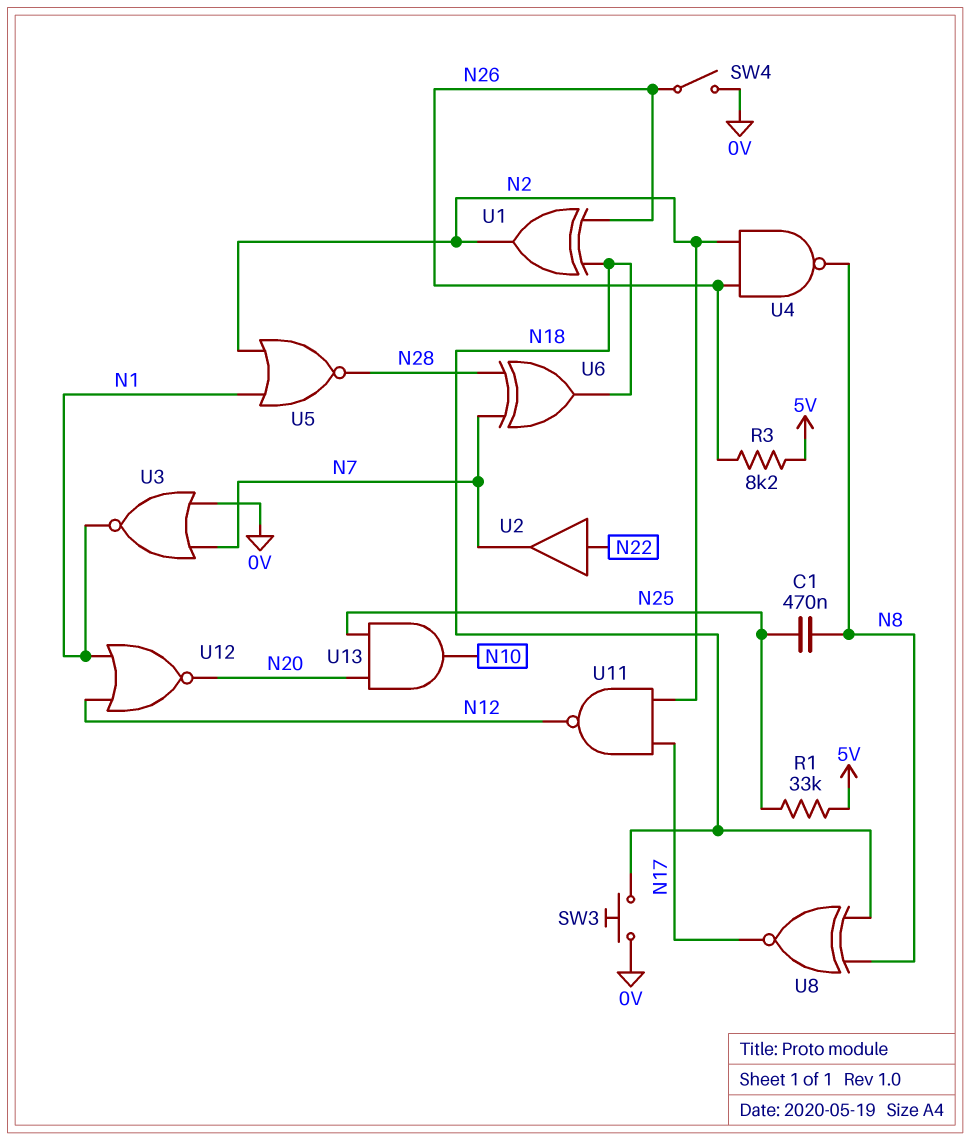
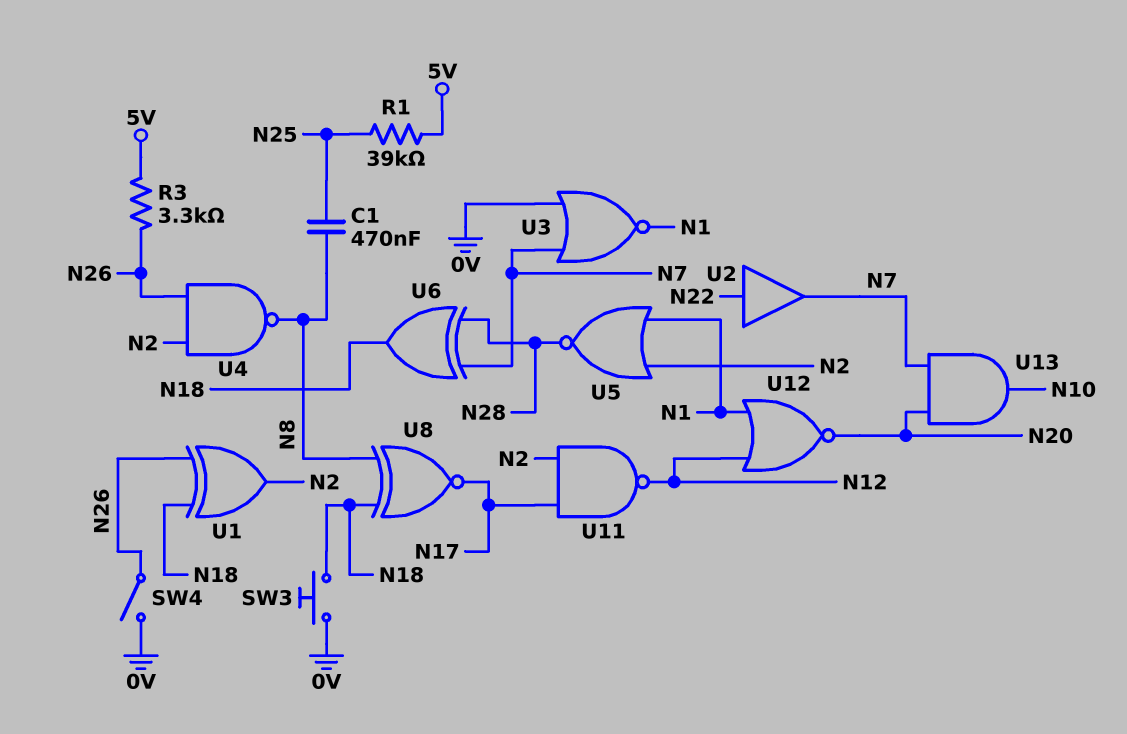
R1: 33k (5V, N25) -> 39k (5V, N25)
R3: 8.2k (5V, N26) -> 3.3k (5V, N26)
U13: AND (in N20, in N25, out N10) -> AND (in N7, in N20, out N10)

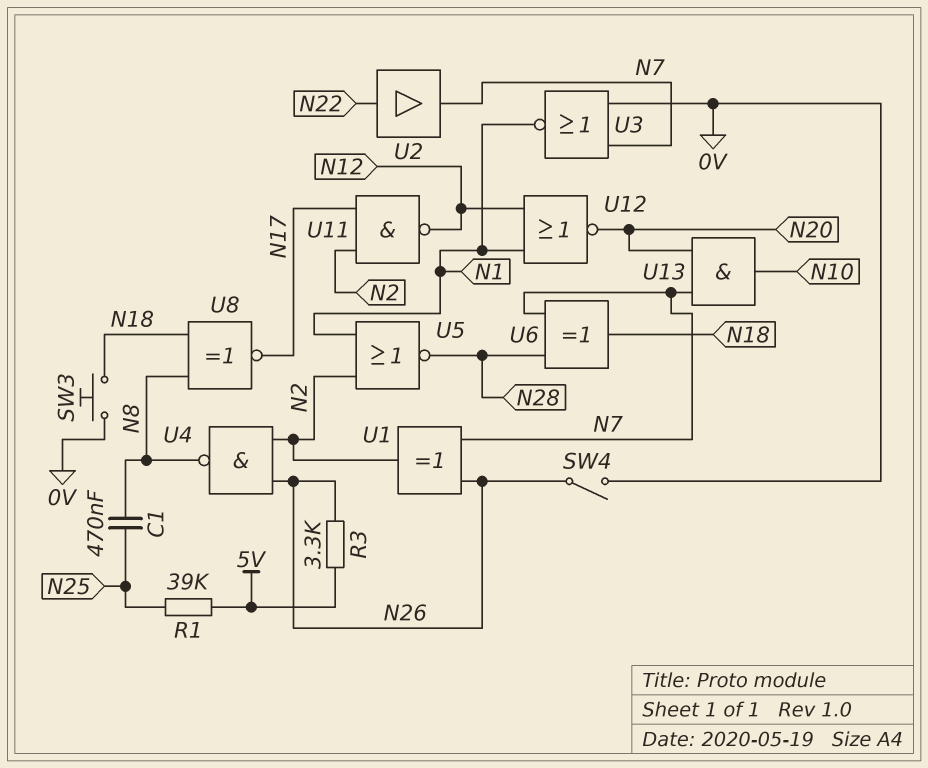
U1: XOR (in N18, in N26, out N2) -> XOR (in N7, in N26, out N2)

